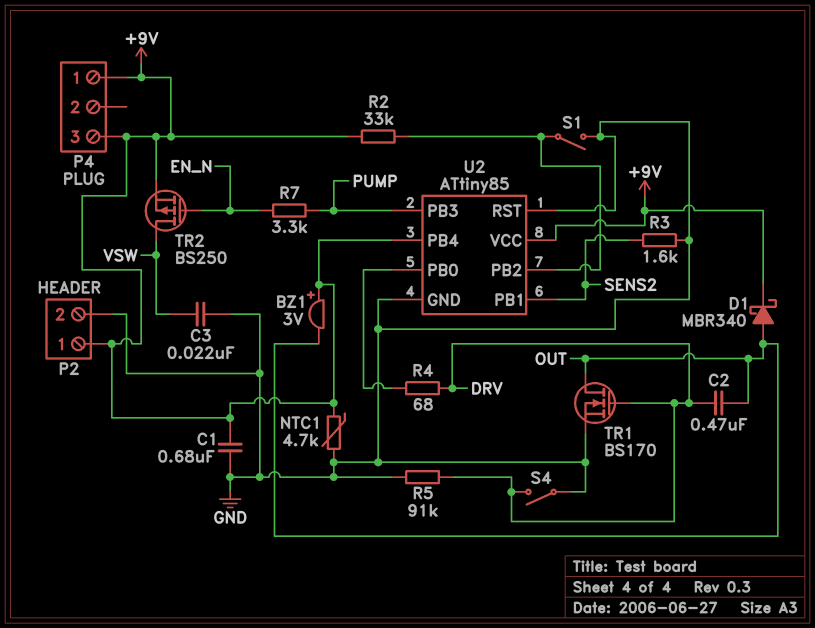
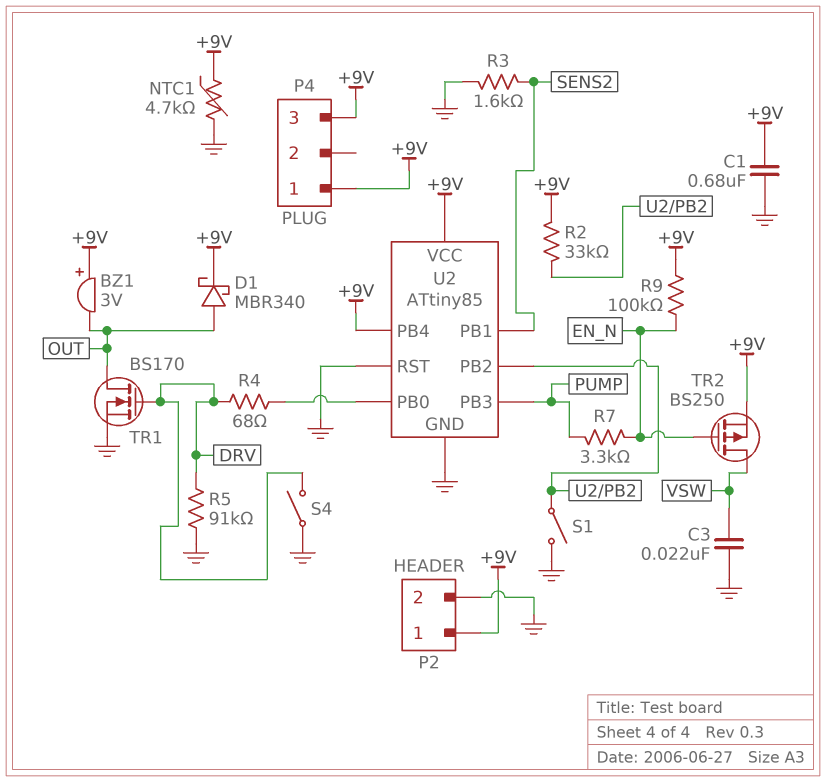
C2: 470nF (DRV, OUT) -> none
R9: none -> 100k (+9V, EN_N)

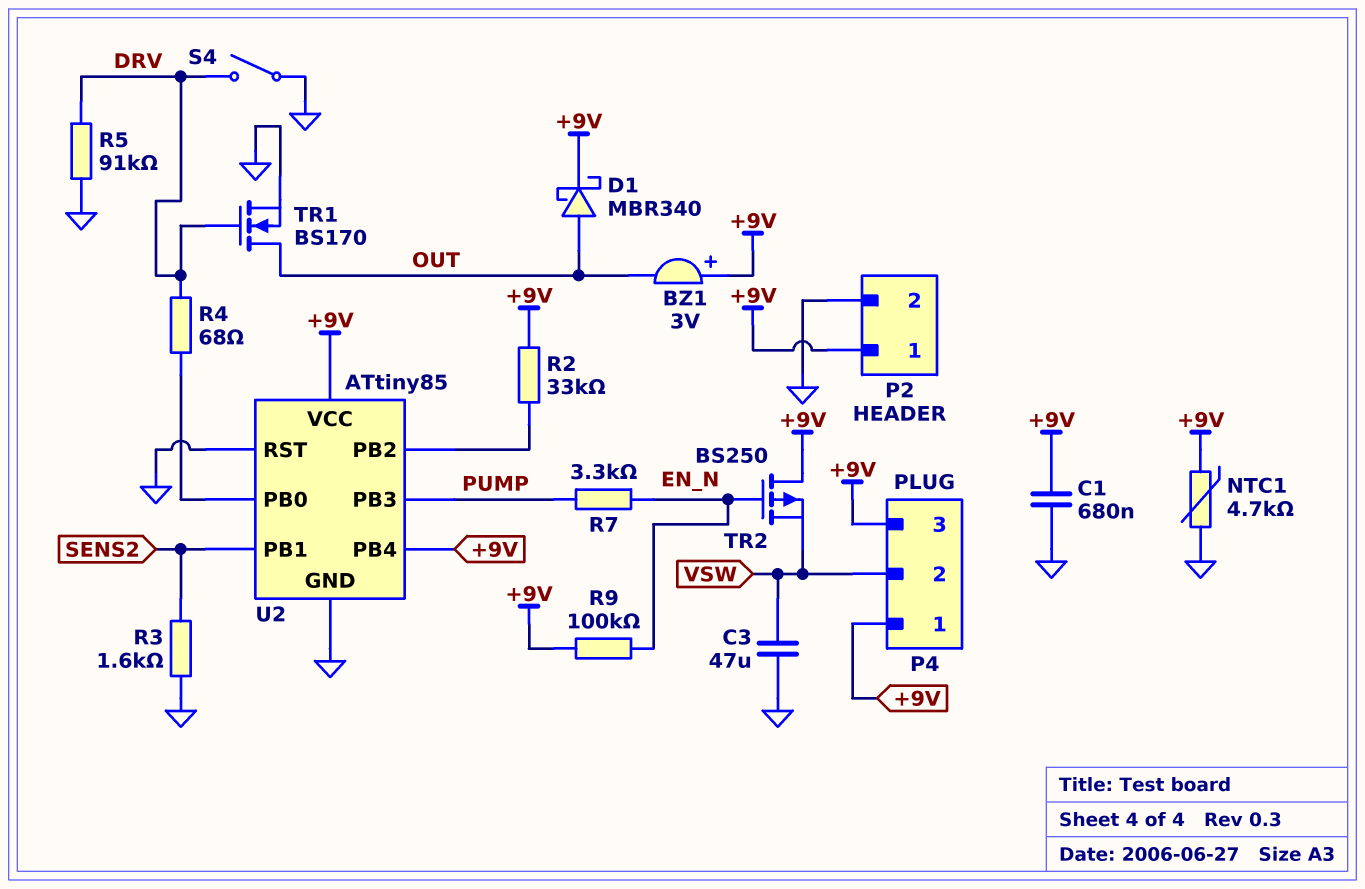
C3: 22nF (GND, VSW) -> 47uF (GND, VSW)
P4 pin 2: none -> VSW
S1: switch (GND, U2/PB2) -> none
TR2: PMOS BS250 (G EN_N, D VSW, S +9V) -> PMOS BS250 (G EN_N, D +9V, S VSW)

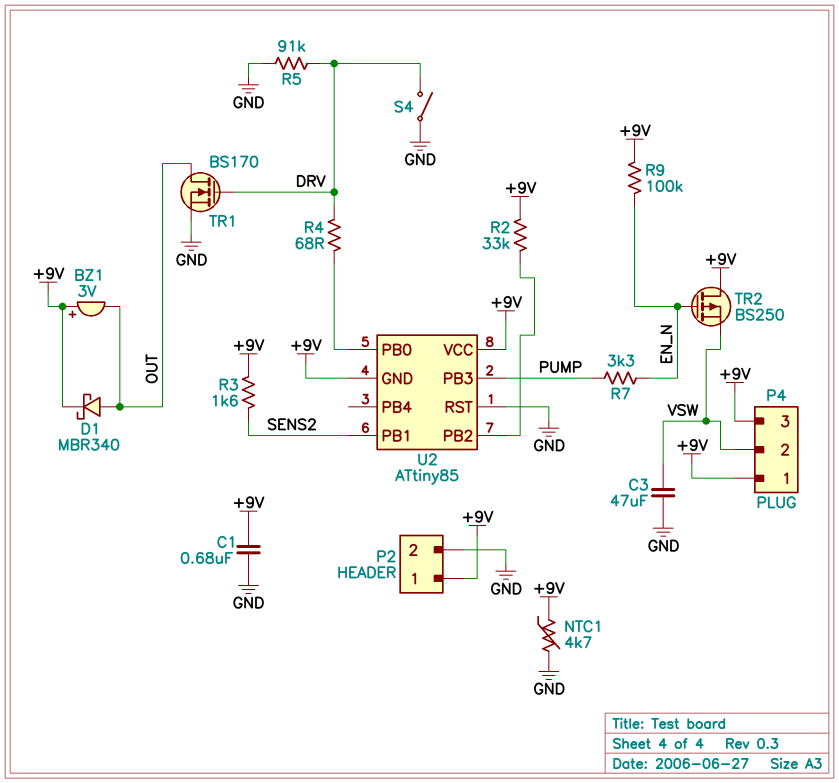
R3: 1.6k (GND, SENS2) -> 1.6k (+9V, SENS2)
U2 pin GND: GND -> +9V
U2 pin PB4: +9V -> none

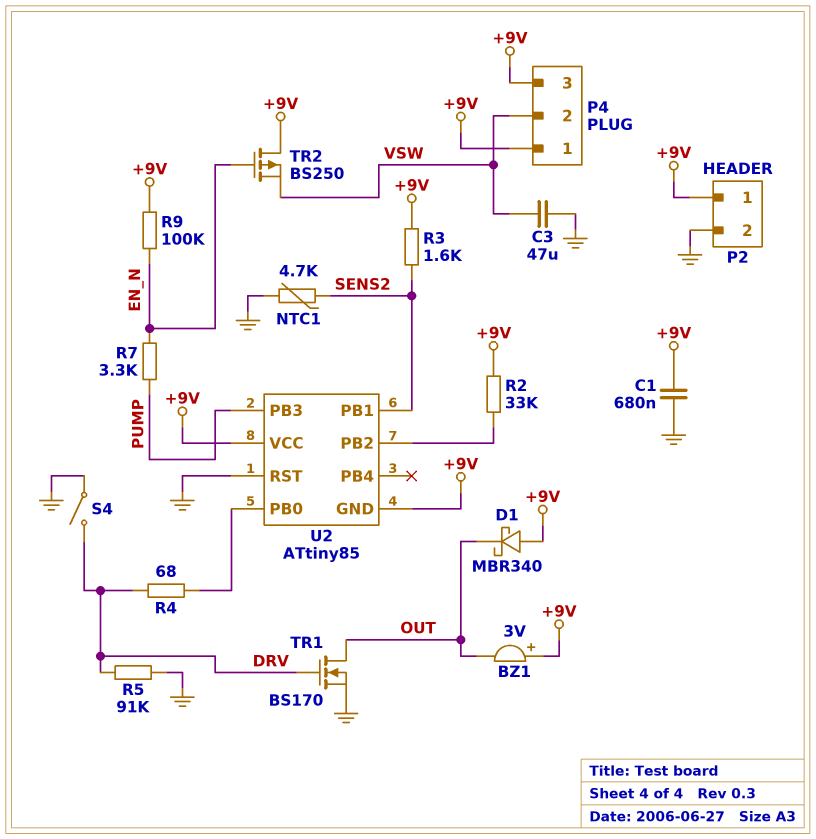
D1: schottky MBR340 (A OUT, K +9V) -> schottky MBR340 (A +9V, K OUT)
NTC1: 4.7k (+9V, GND) -> 4.7k (GND, SENS2)

